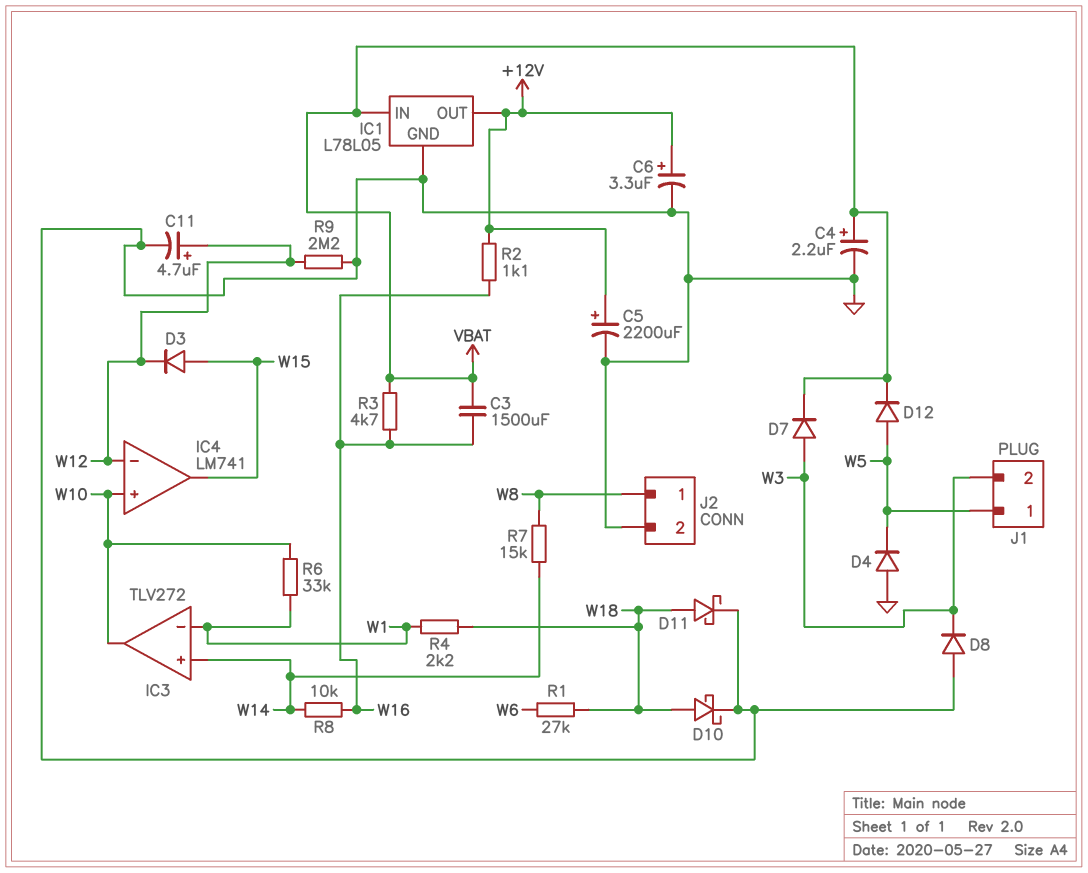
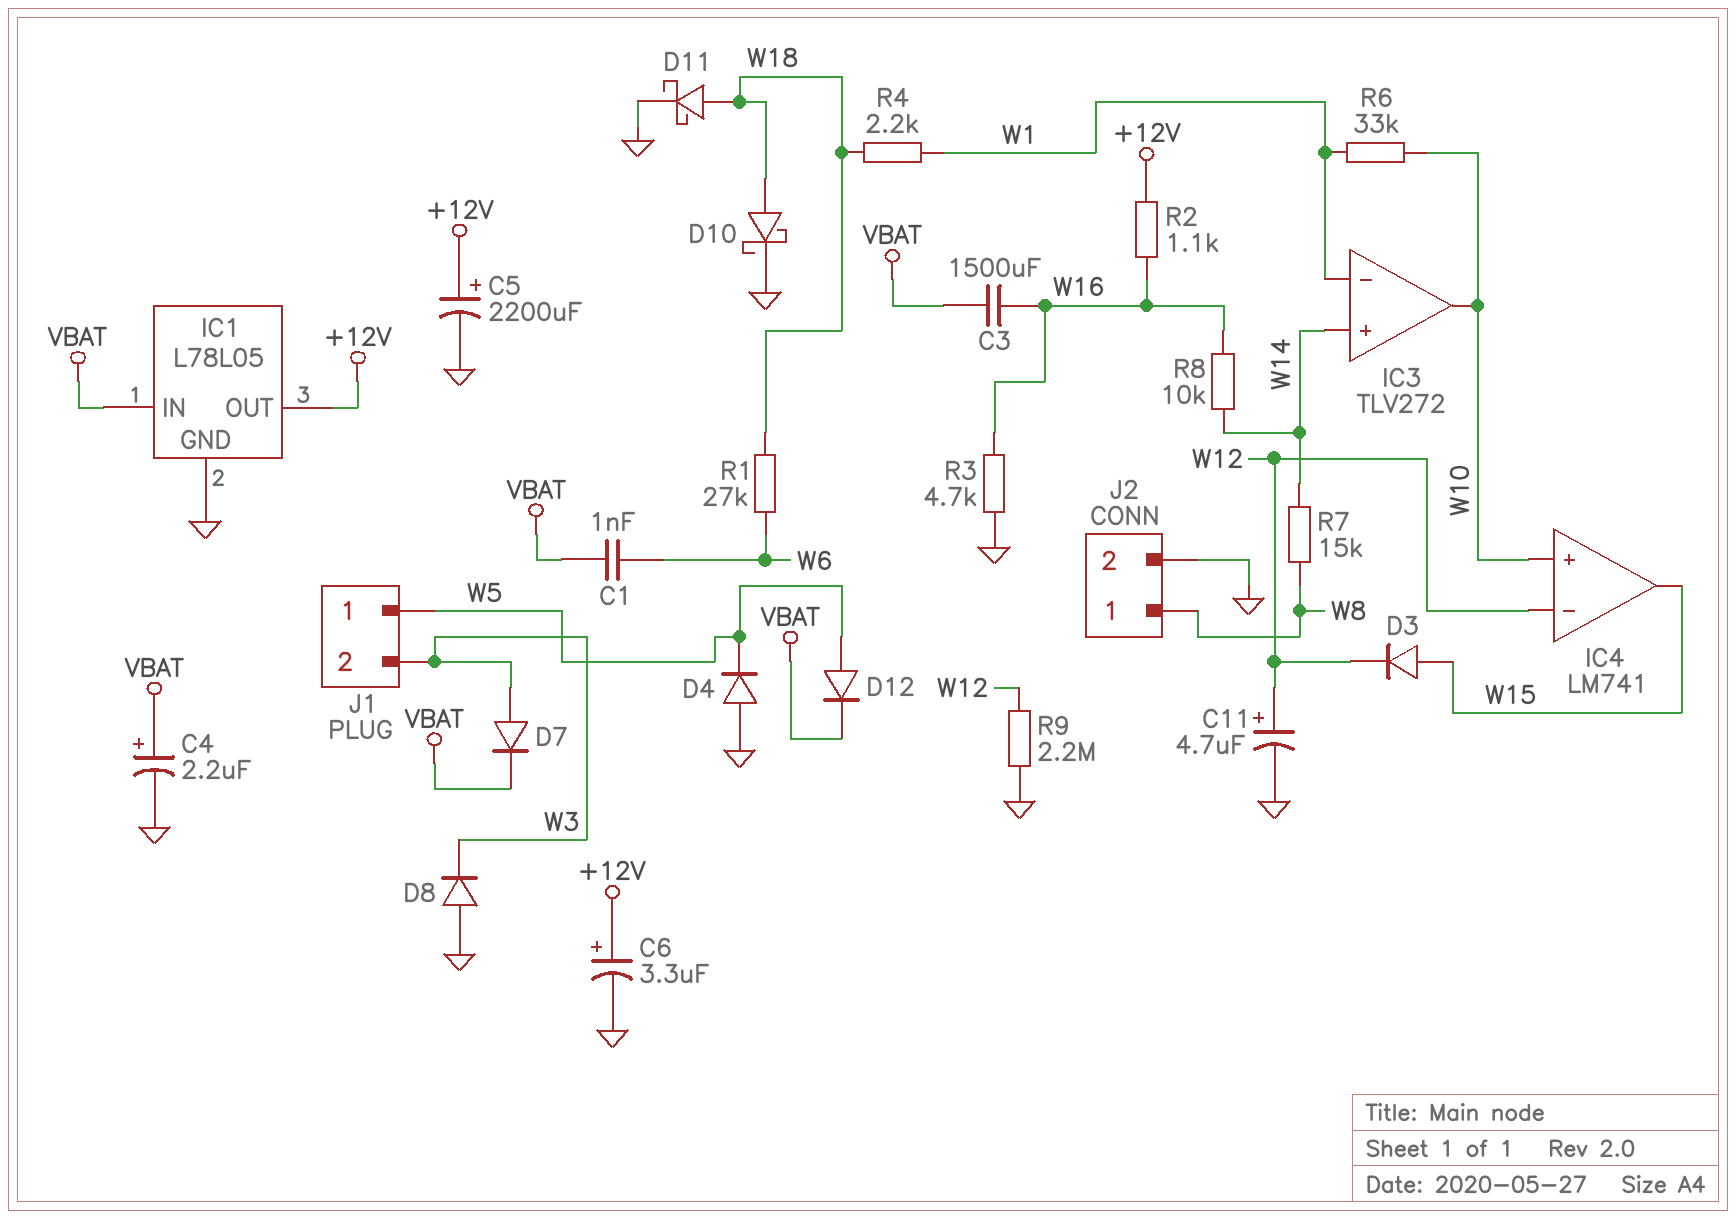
C1: none -> 1nF (VBAT, W6)
R3: 4.7k (VBAT, W16) -> 4.7k (GND, W16)

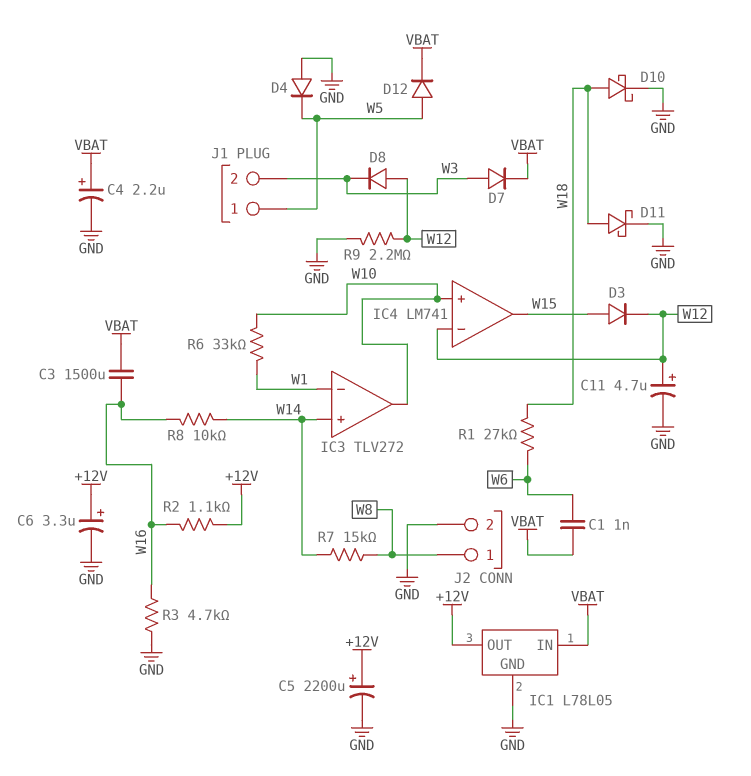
D8: diode (A GND, K W3) -> diode (A W12, K W3)
R4: 2.2k (W1, W18) -> none

